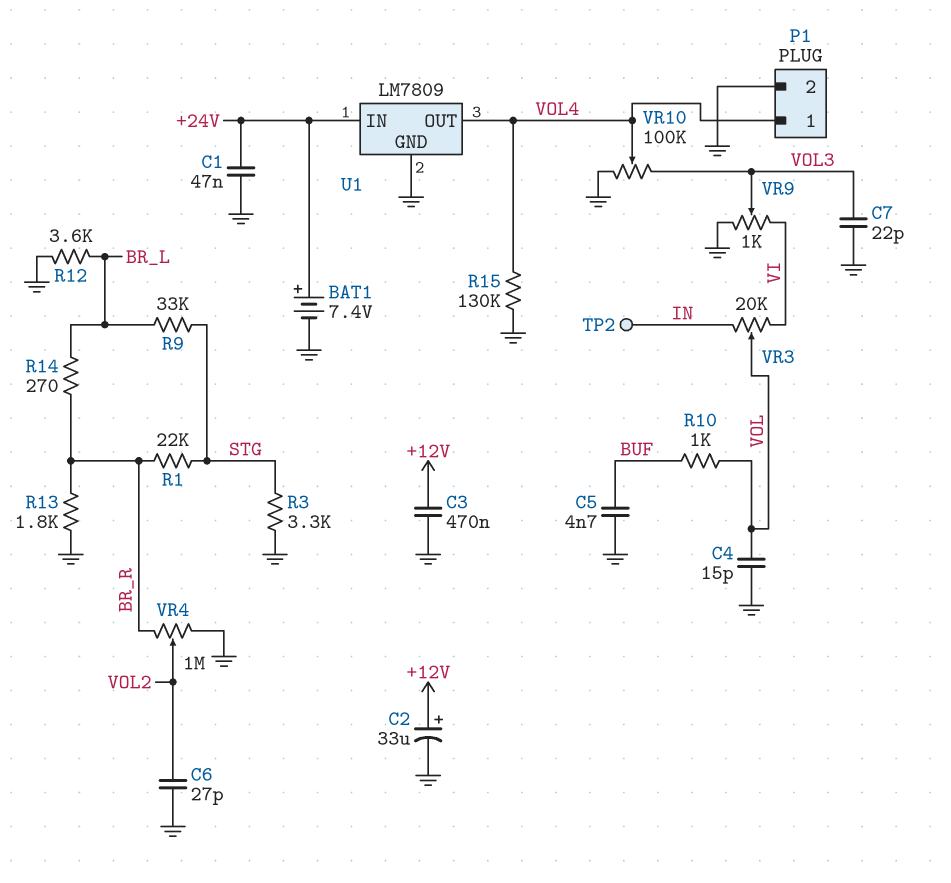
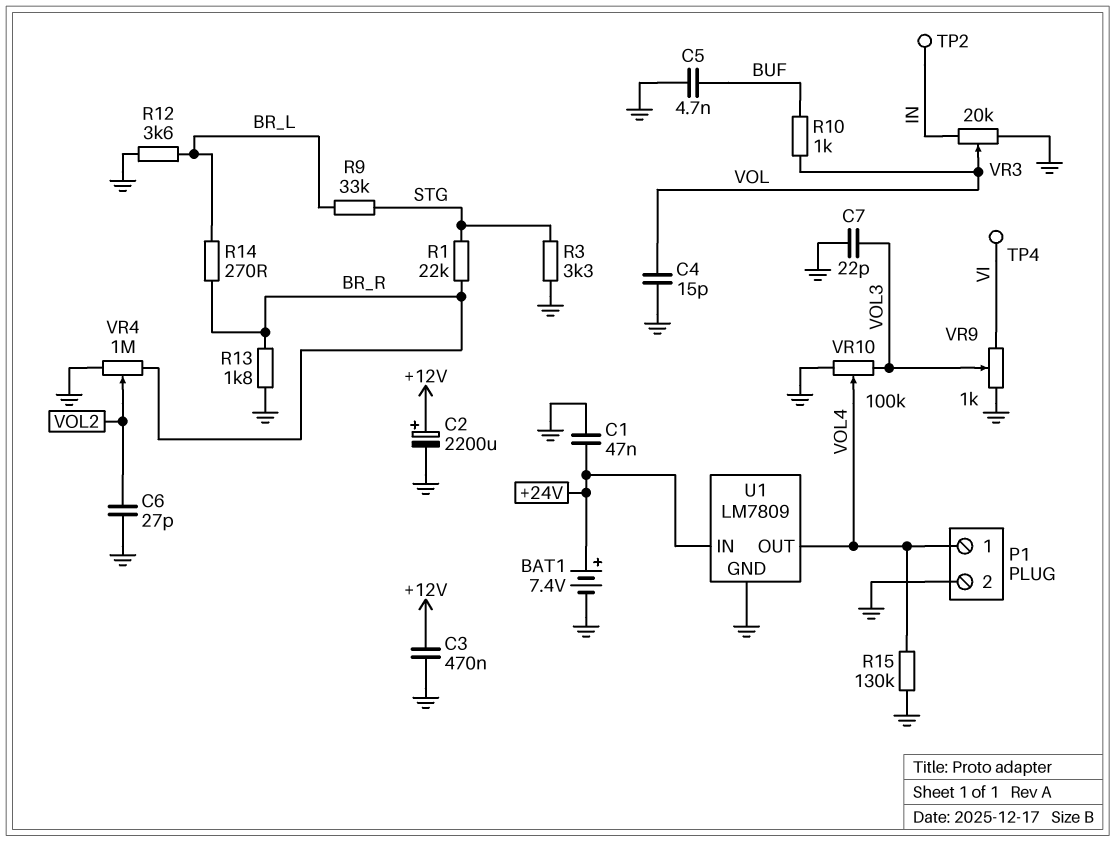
C2: 33uF (plus +12V, minus GND) -> 2200uF (plus +12V, minus GND)
TP4: none -> test point (VI)
VR3: 20k (IN, VI, wiper VOL) -> 20k (GND, IN, wiper VOL)

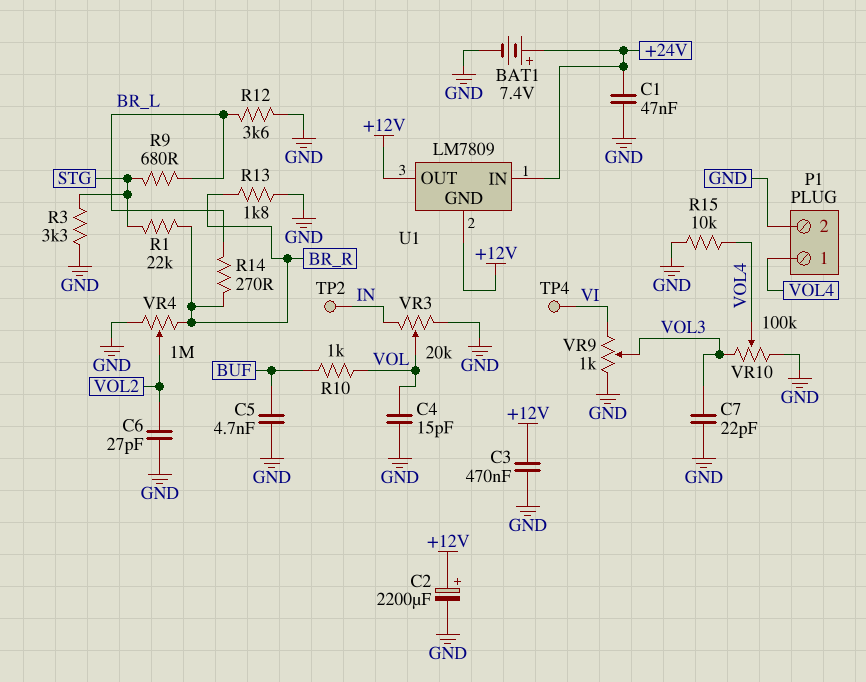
R9: 33k (BR_L, STG) -> 680 (BR_L, STG)
R15: 130k (GND, VOL4) -> 10k (GND, VOL4)
U1 pin GND: GND -> +12V
U1 pin OUT: VOL4 -> +12V

